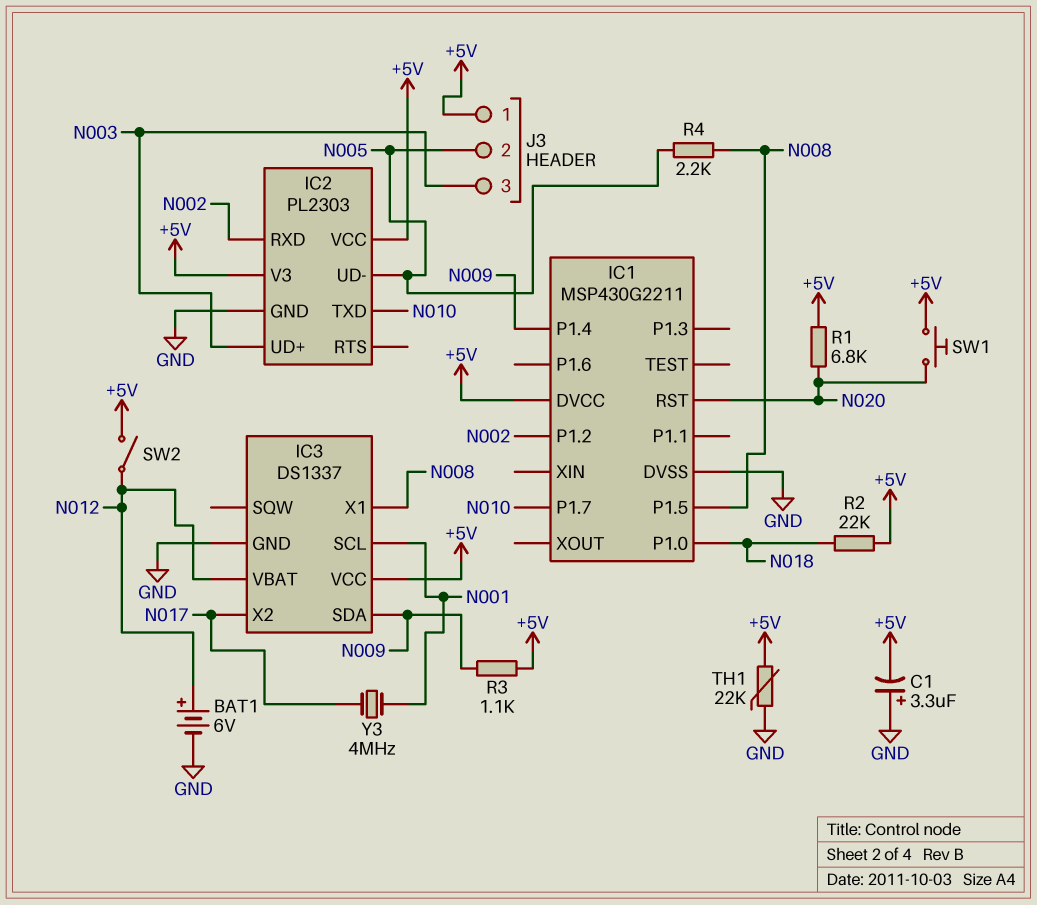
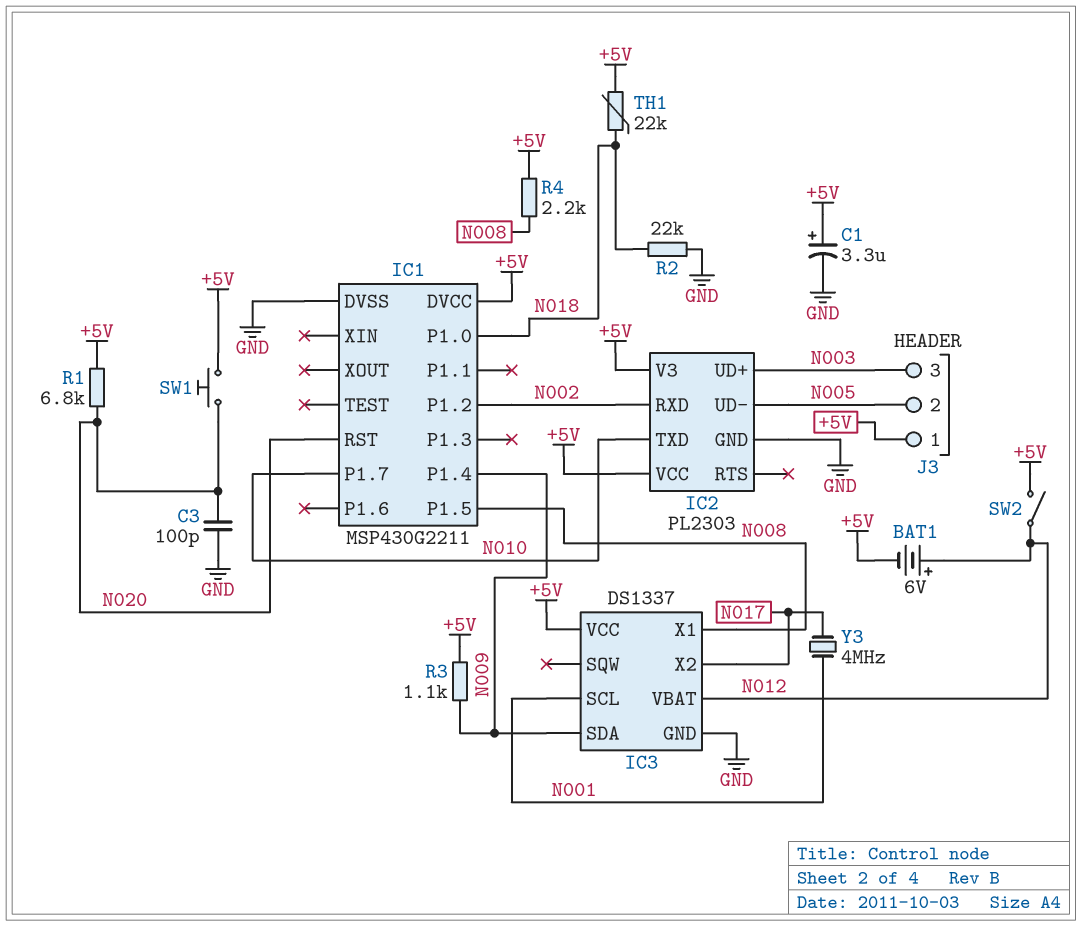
BAT1: 6V (plus N012, minus GND) -> 6V (plus N012, minus +5V)
C1: 3.3uF (plus GND, minus +5V) -> 3.3uF (plus +5V, minus GND)
C3: none -> 100pF (GND, N020)
R2: 22k (+5V, N018) -> 22k (GND, N018)
R4: 2.2k (N005, N008) -> 2.2k (+5V, N008)
TH1: 22k (+5V, GND) -> 22k (+5V, N018)

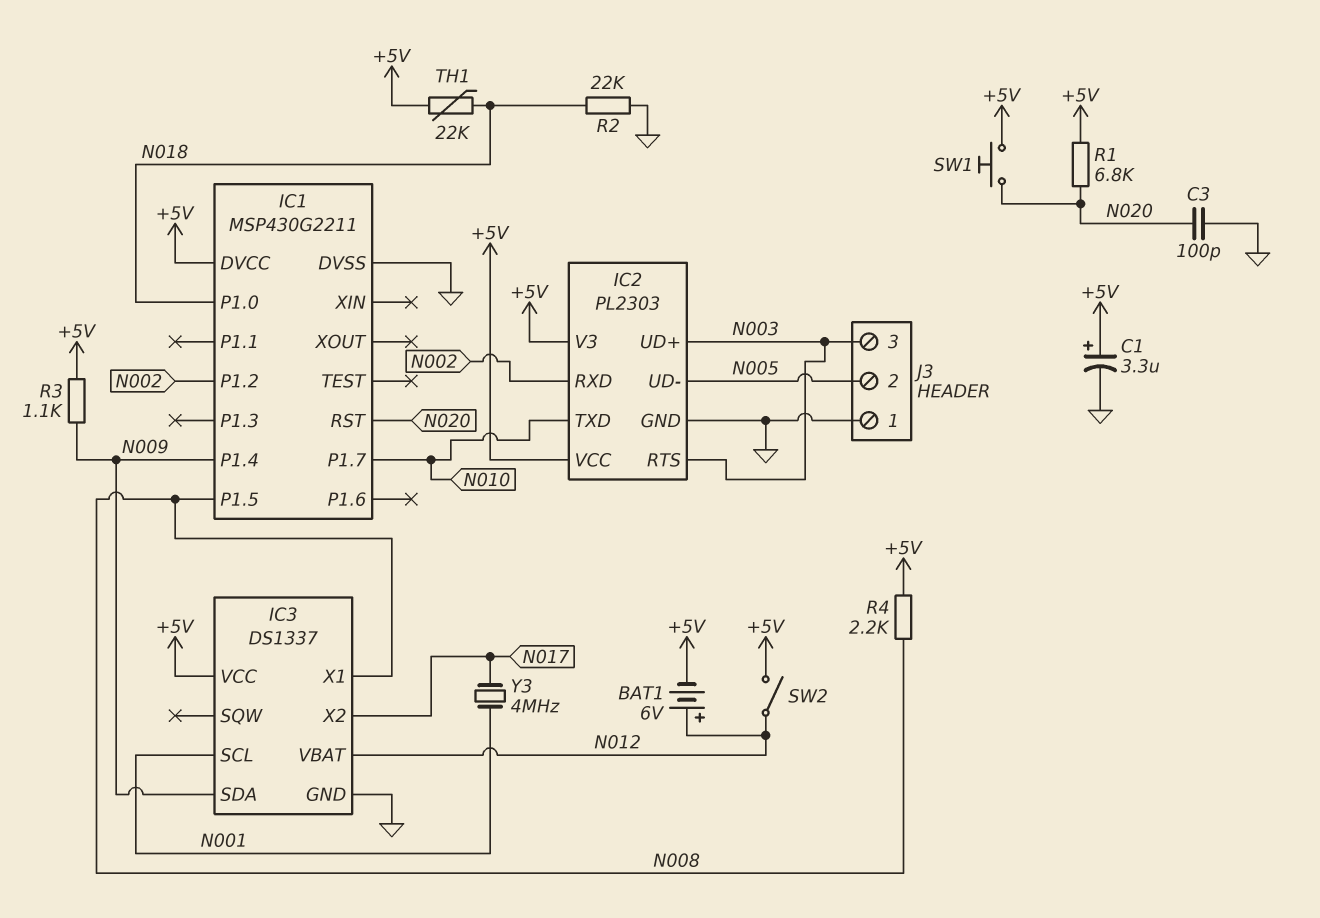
IC2 pin RTS: none -> N003
J3 pin 1: +5V -> GND

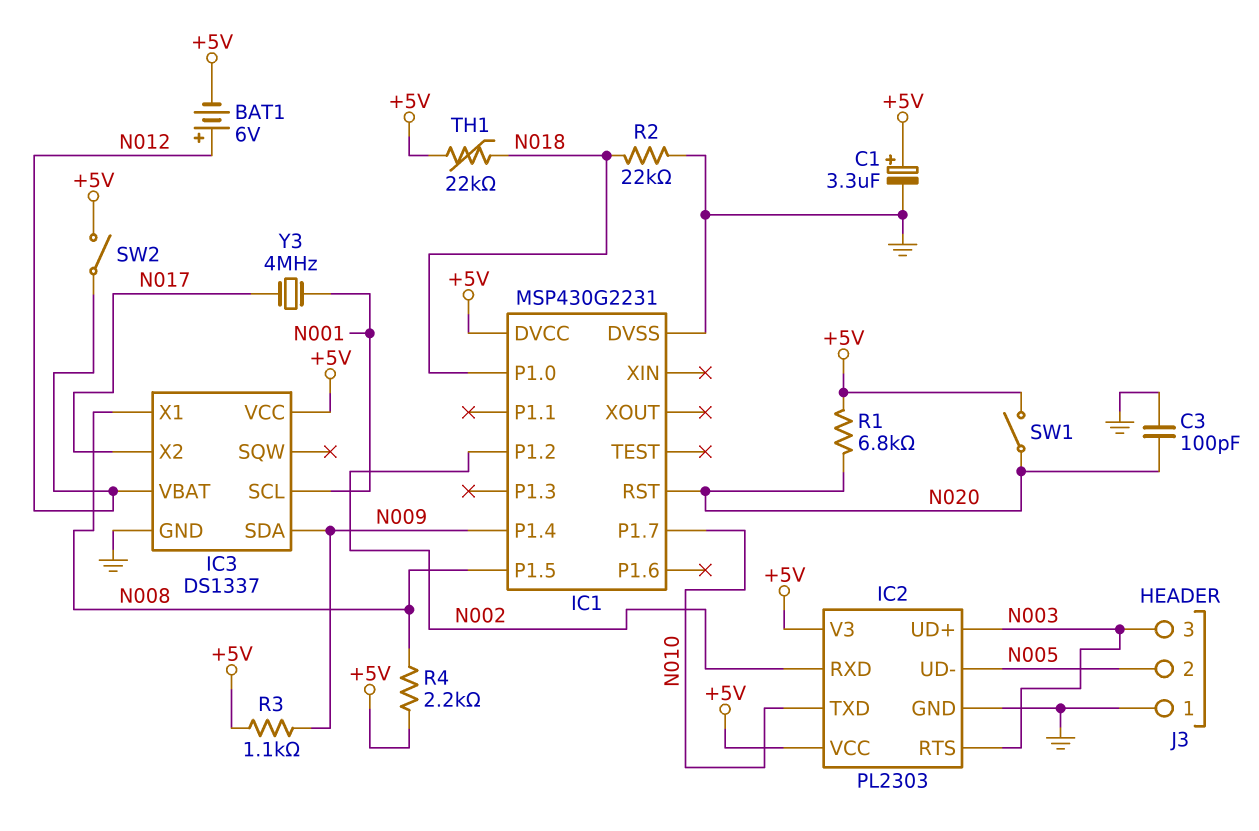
IC1: MSP430G2211 -> MSP430G2231
SW1: button (+5V, N020) -> switch (+5V, N020)

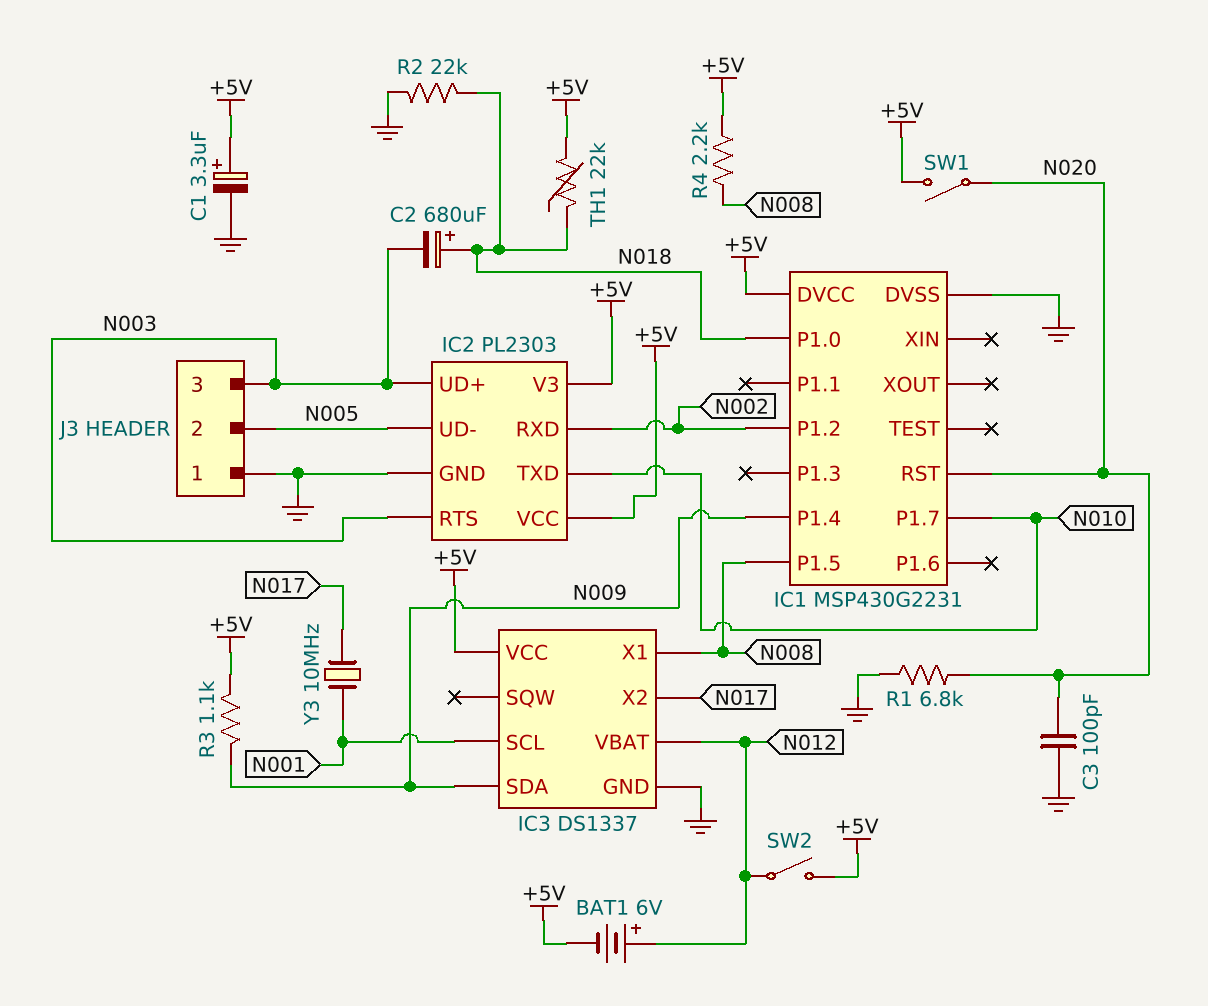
C2: none -> 680uF (plus N018, minus N003)
R1: 6.8k (+5V, N020) -> 6.8k (GND, N020)
Y3: 4MHz (N001, N017) -> 10MHz (N001, N017)

